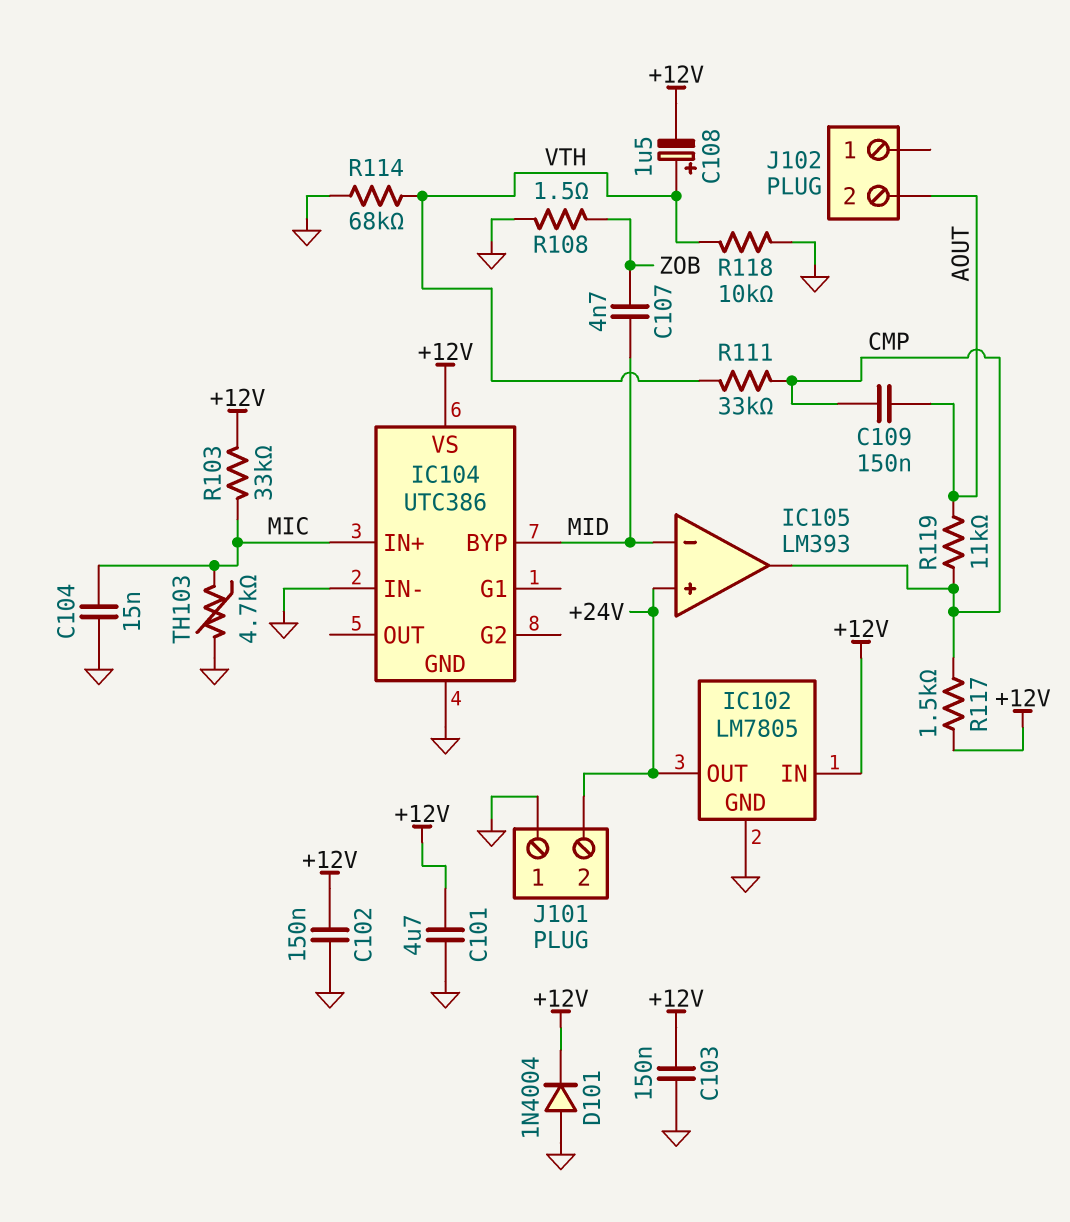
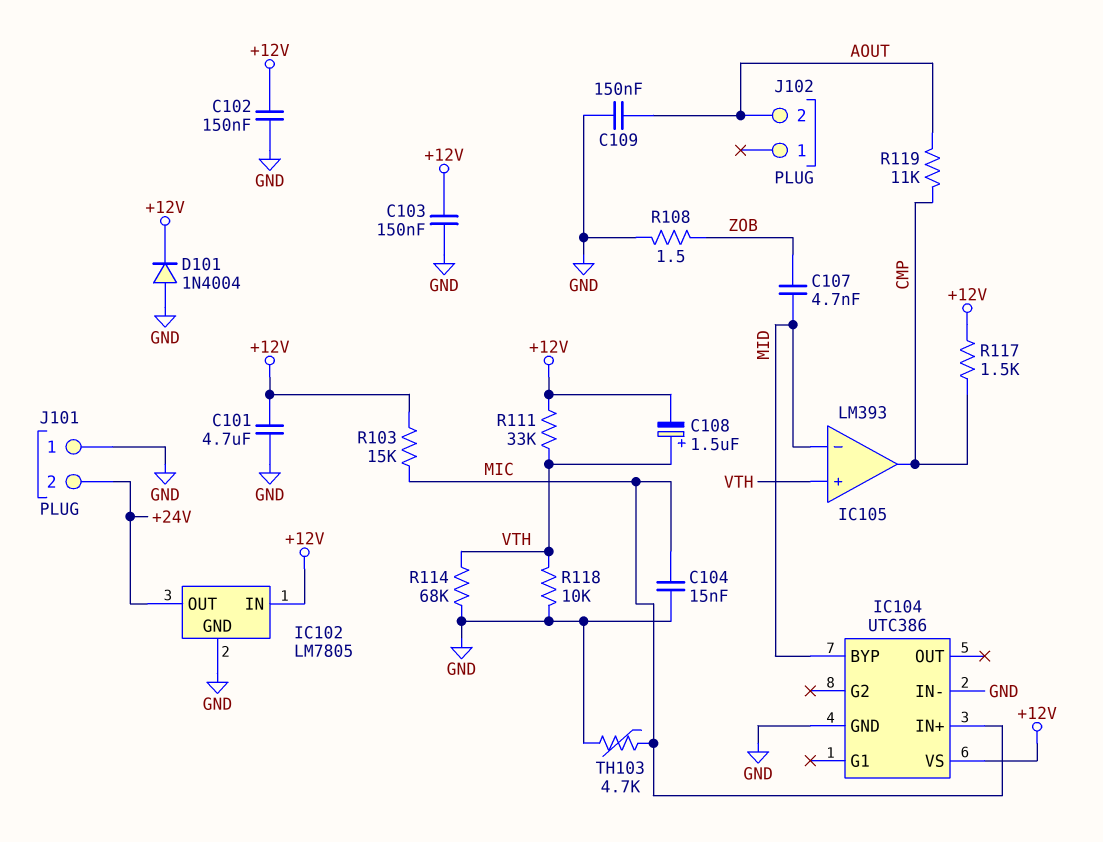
C109: 150nF (AOUT, CMP) -> 150nF (AOUT, GND)
IC105 pin in+: +24V -> VTH
R103: 33k (+12V, MIC) -> 15k (+12V, MIC)
R111: 33k (CMP, VTH) -> 33k (+12V, VTH)

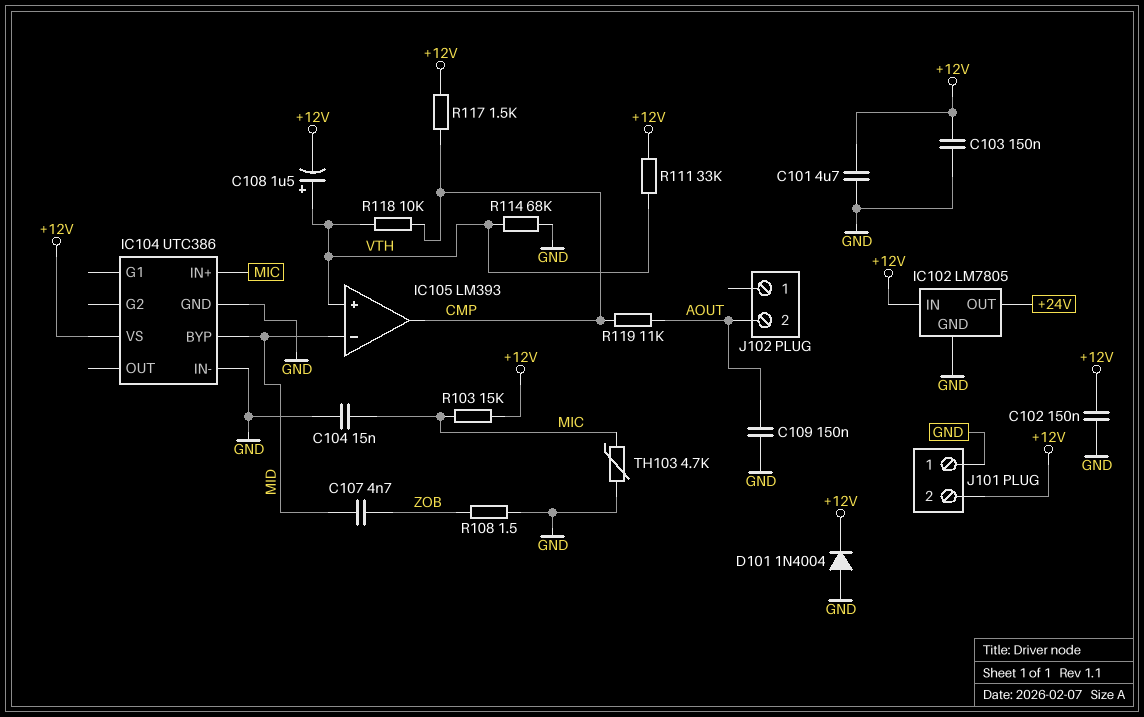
J101 pin 2: +24V -> +12V
R118: 10k (GND, VTH) -> 10k (CMP, VTH)

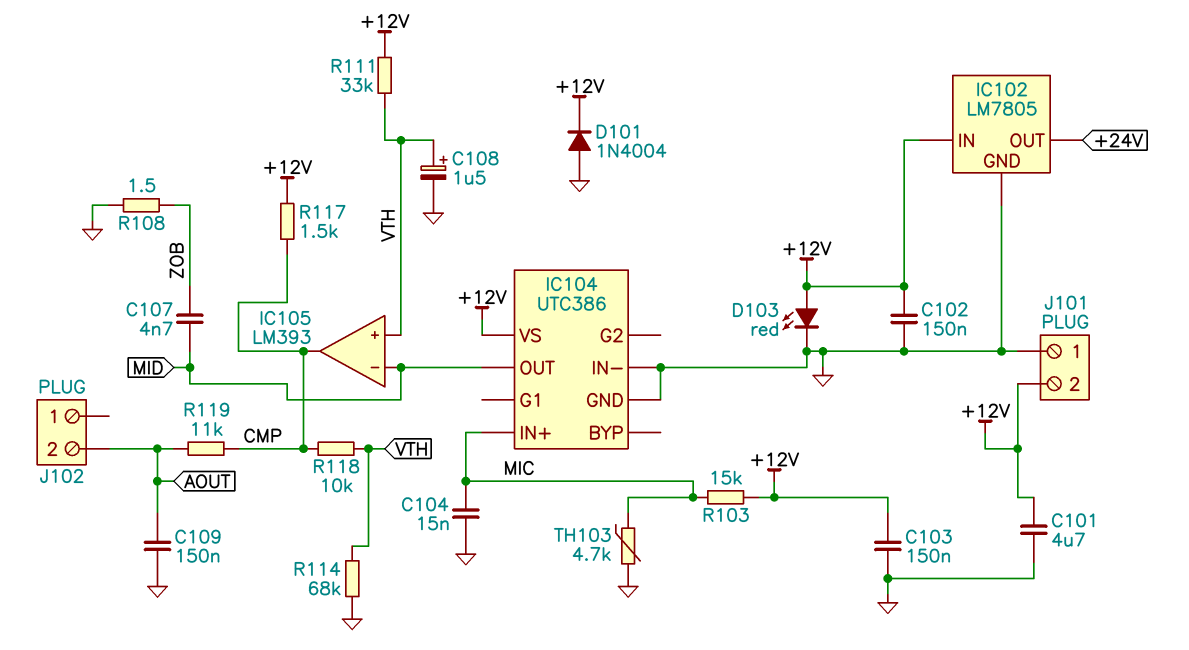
C108: 1.5uF (plus VTH, minus +12V) -> 1.5uF (plus VTH, minus GND)
D103: none -> LED red (A +12V, K GND)
IC104 pin BYP: MID -> none
IC104 pin OUT: none -> MID

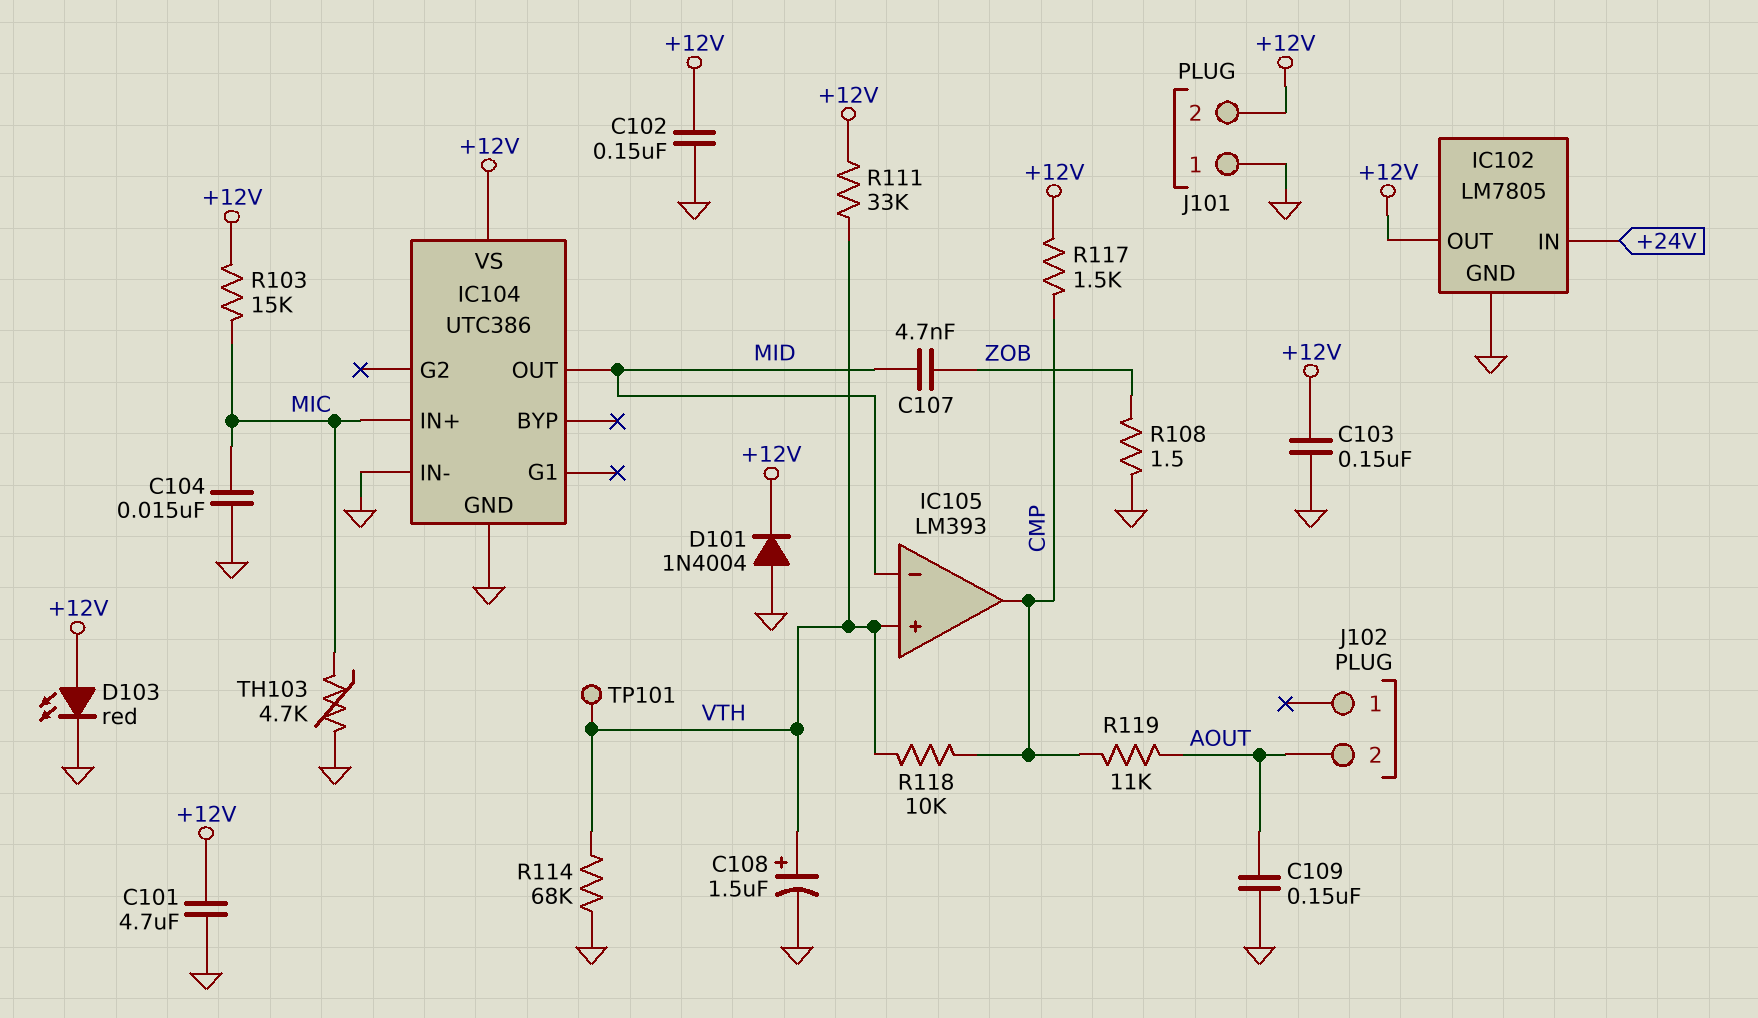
IC102 pin IN: +12V -> +24V
IC102 pin OUT: +24V -> +12V
TP101: none -> test point (VTH)

